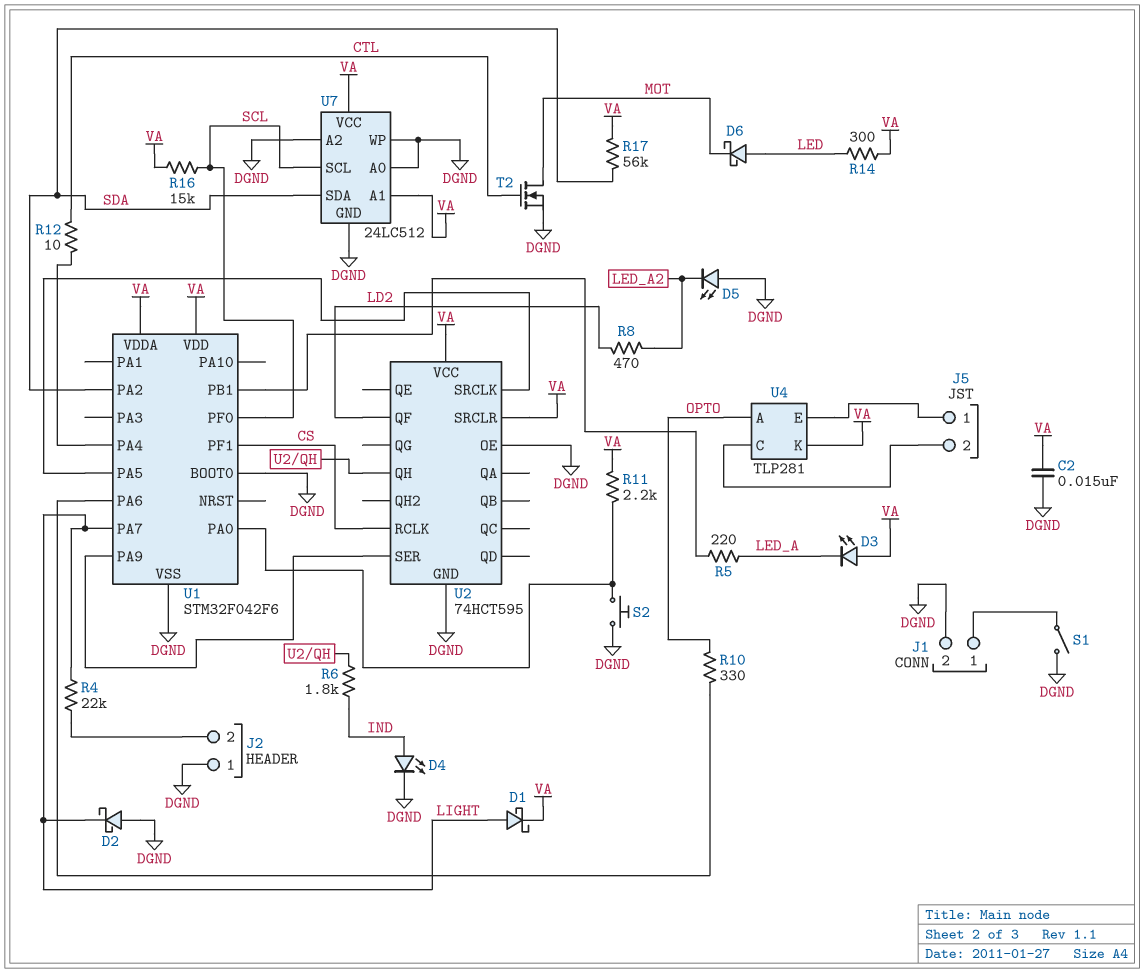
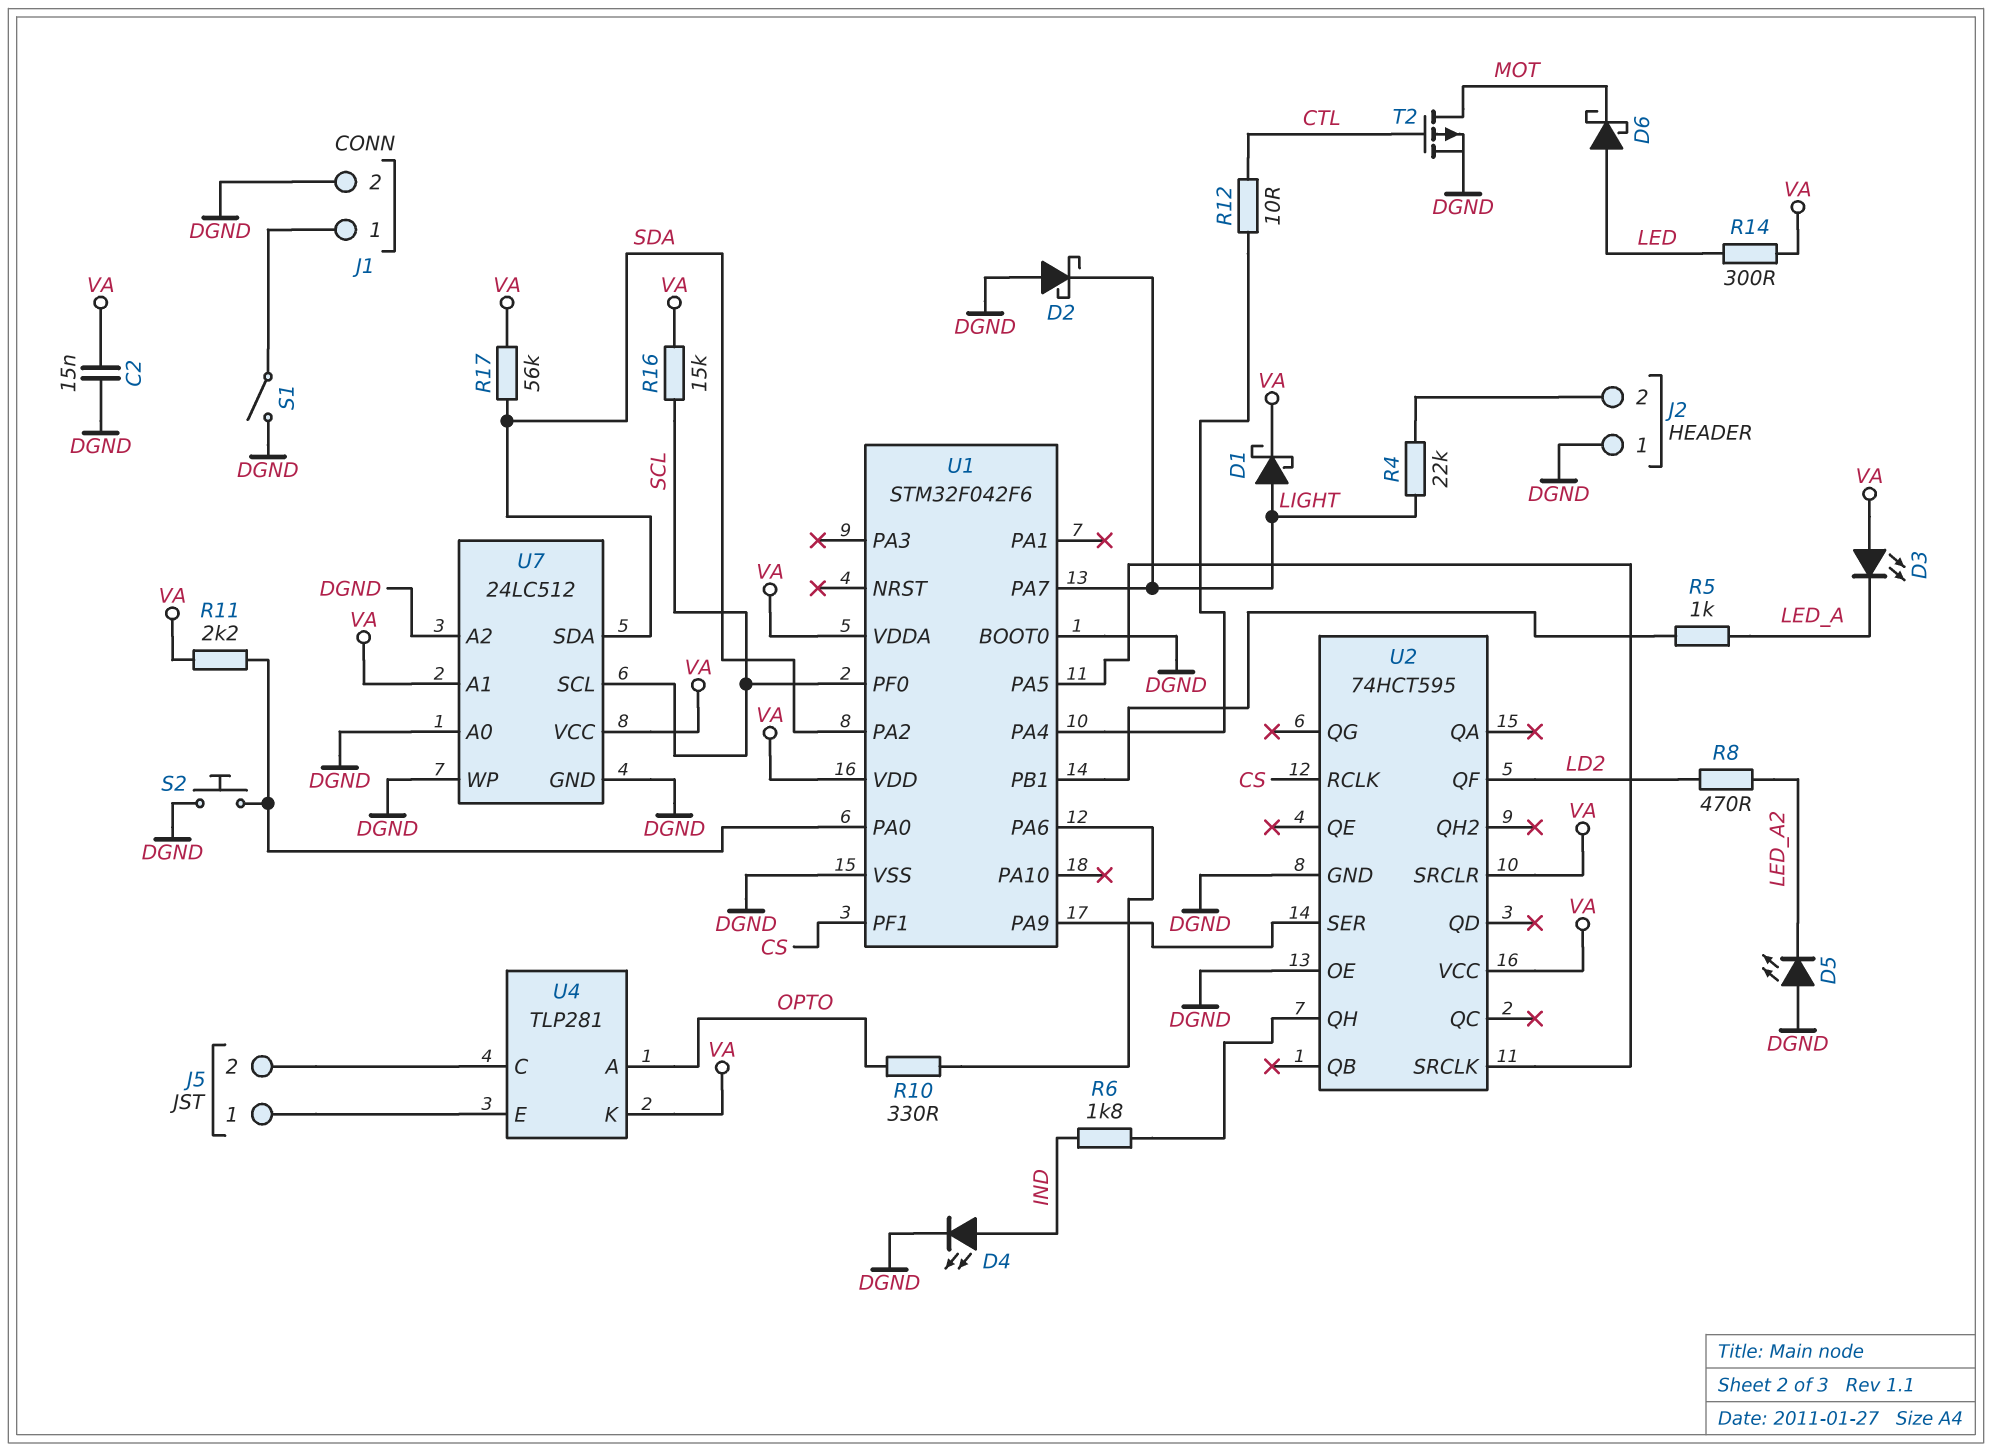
R5: 220 (LED_A, U1/PB1) -> 1k (LED_A, U1/PB1)
T2: NMOS (G CTL, D MOT, S DGND) -> PMOS (G CTL, D MOT, S DGND)

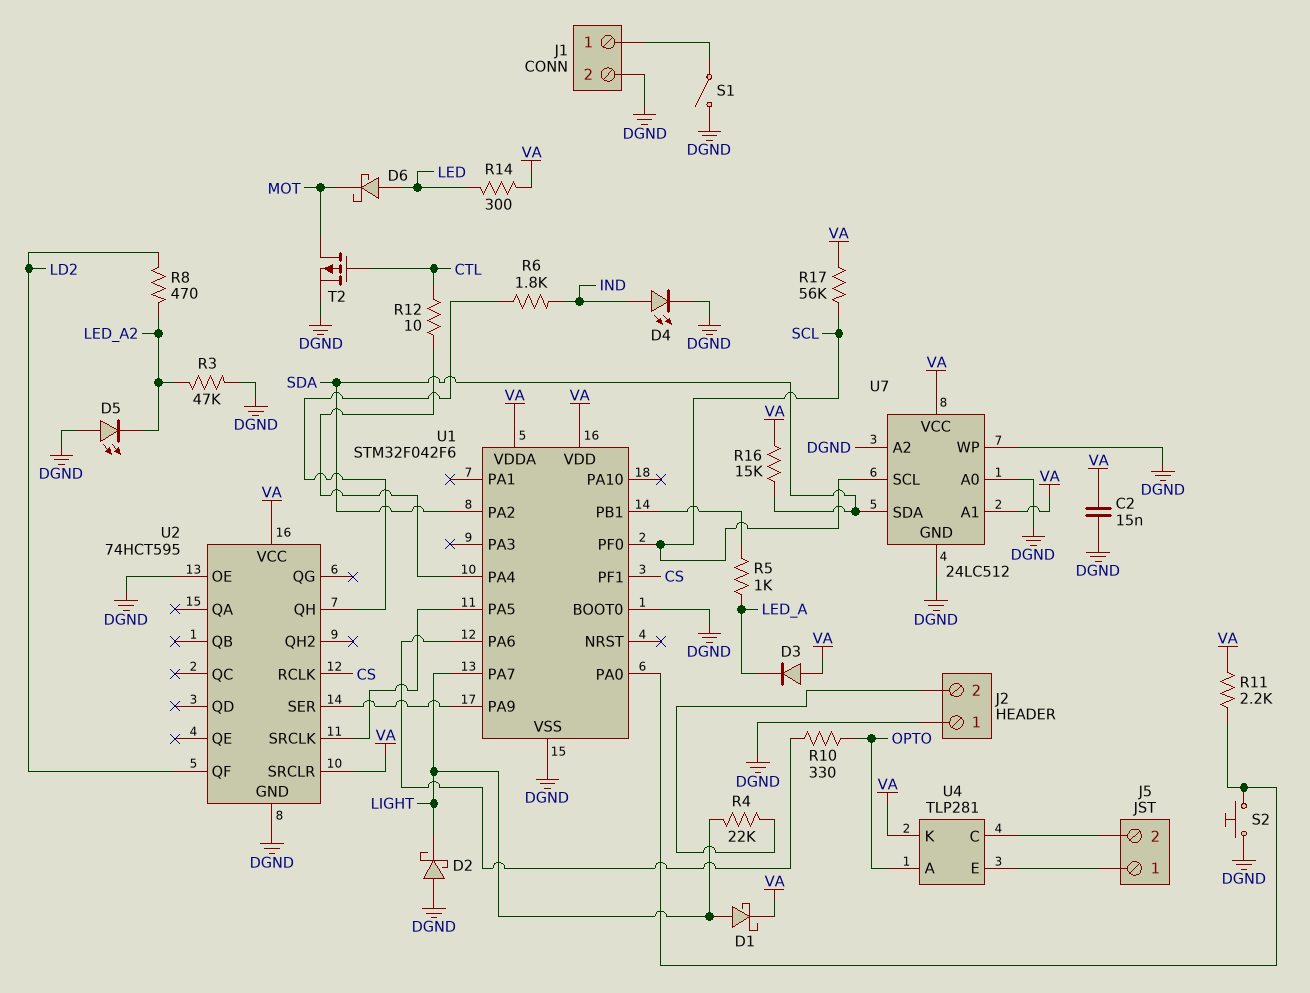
D3: LED (A VA, K LED_A) -> diode (A VA, K LED_A)
R3: none -> 47k (DGND, LED_A2)
R16: 15k (SCL, VA) -> 15k (SDA, VA)
R17: 56k (SDA, VA) -> 56k (SCL, VA)

